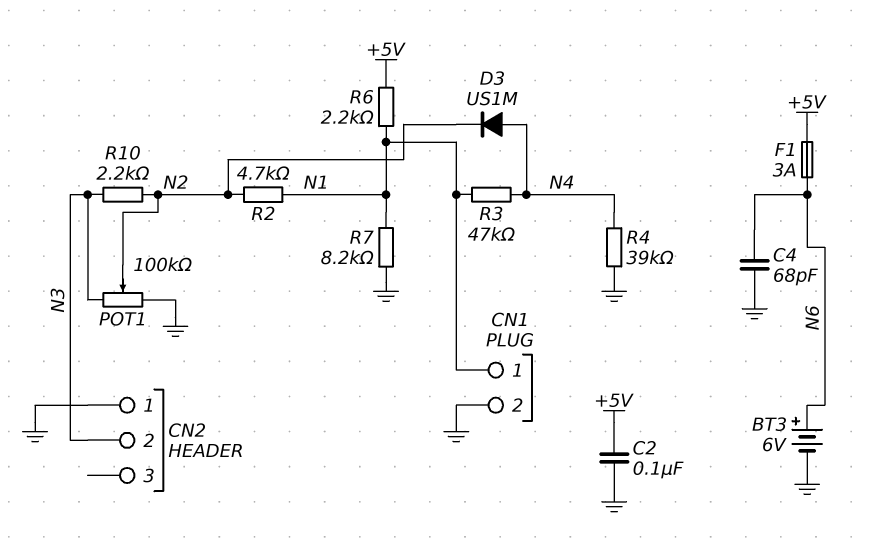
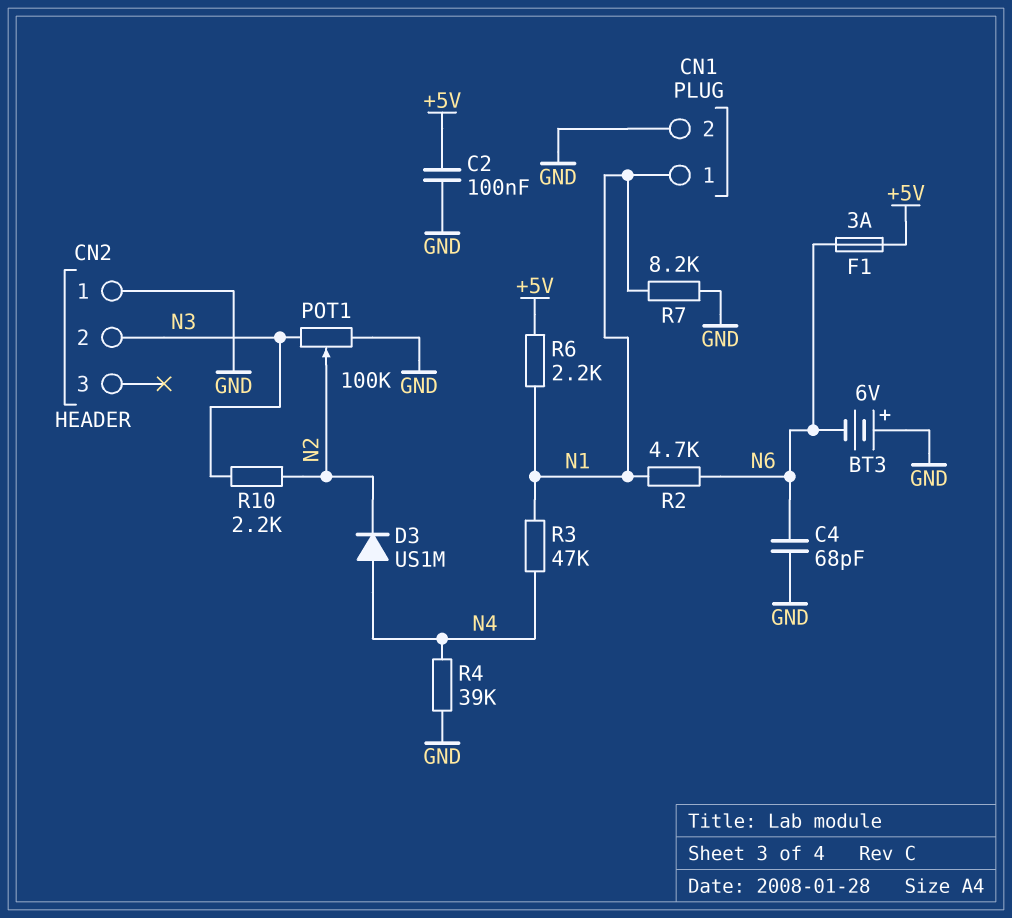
BT3: 6V (plus N6, minus GND) -> 6V (plus GND, minus N6)
R2: 4.7k (N1, N2) -> 4.7k (N1, N6)

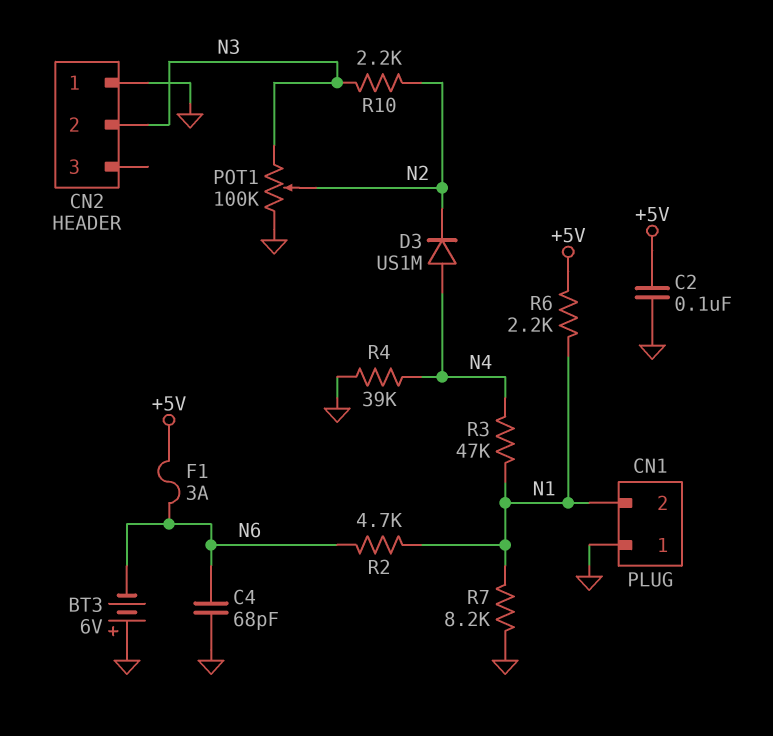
CN1 pin 1: N1 -> GND
CN1 pin 2: GND -> N1

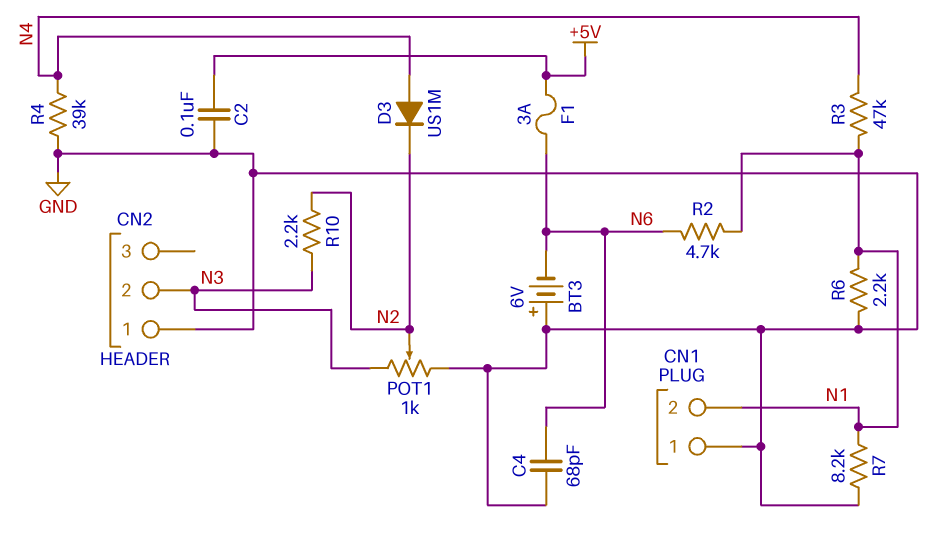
POT1: 100k (GND, N3, wiper N2) -> 1k (GND, N3, wiper N2)
R6: 2.2k (+5V, N1) -> 2.2k (GND, N1)

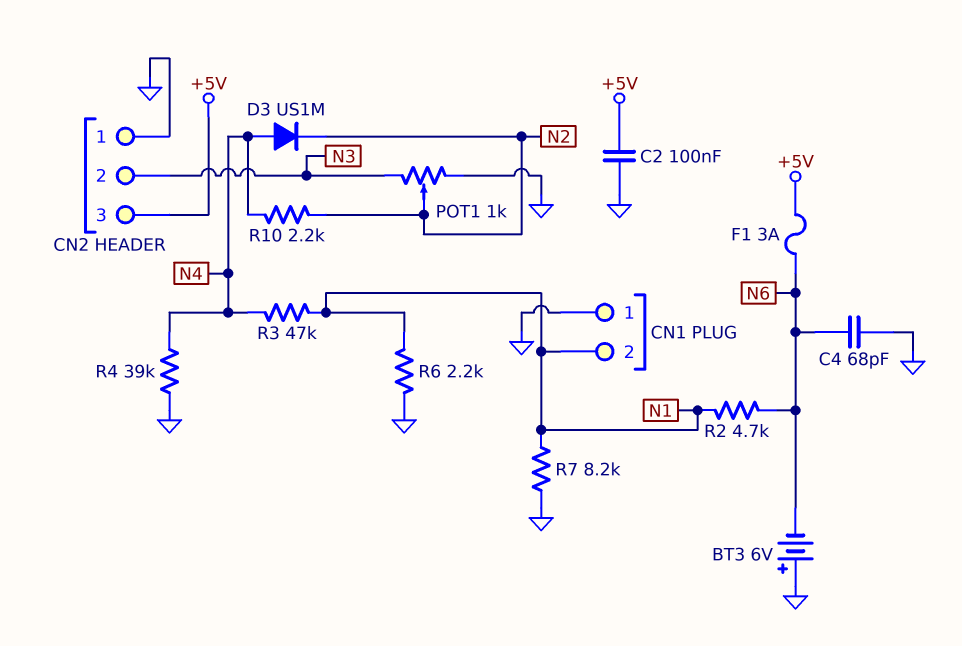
CN2 pin 3: none -> +5V
R10: 2.2k (N2, N3) -> 2.2k (N2, N4)

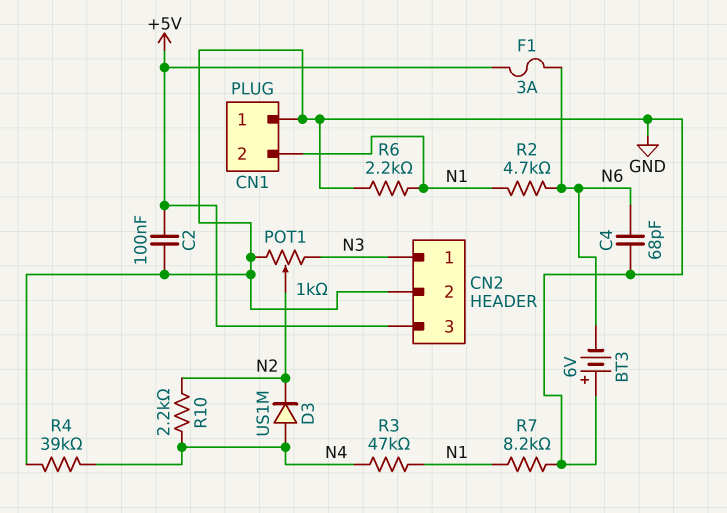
CN2 pin 1: GND -> N3
CN2 pin 2: N3 -> GND

